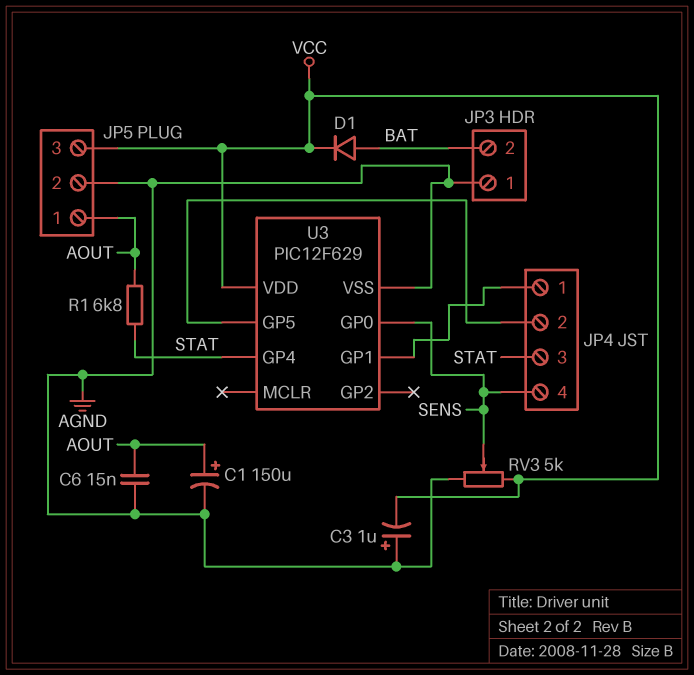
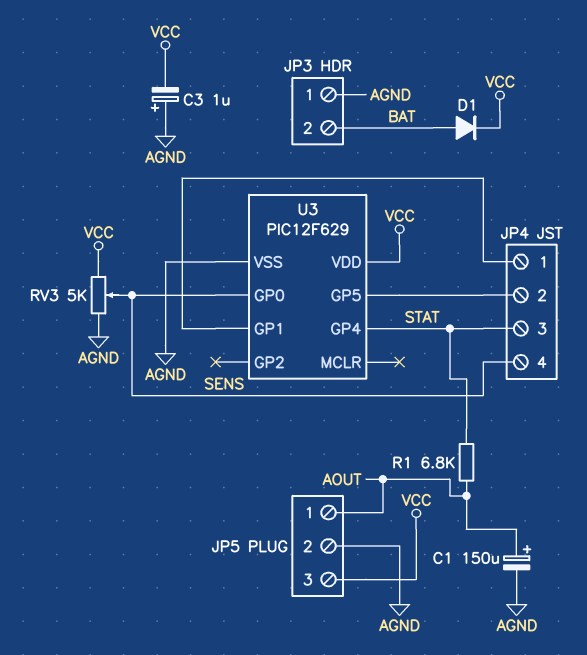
C6: 15nF (AGND, AOUT) -> none

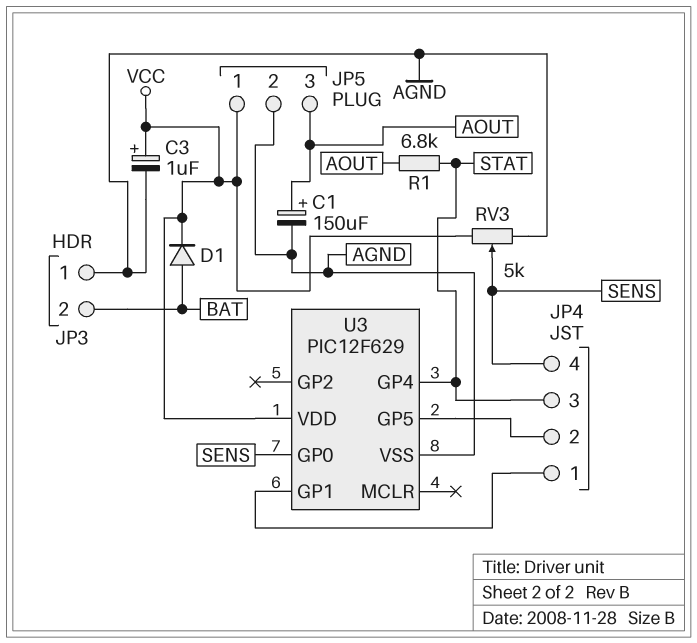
C3: 1uF (plus AGND, minus VCC) -> 1uF (plus VCC, minus AGND)
JP5 pin 1: AOUT -> VCC
JP5 pin 3: VCC -> AOUT

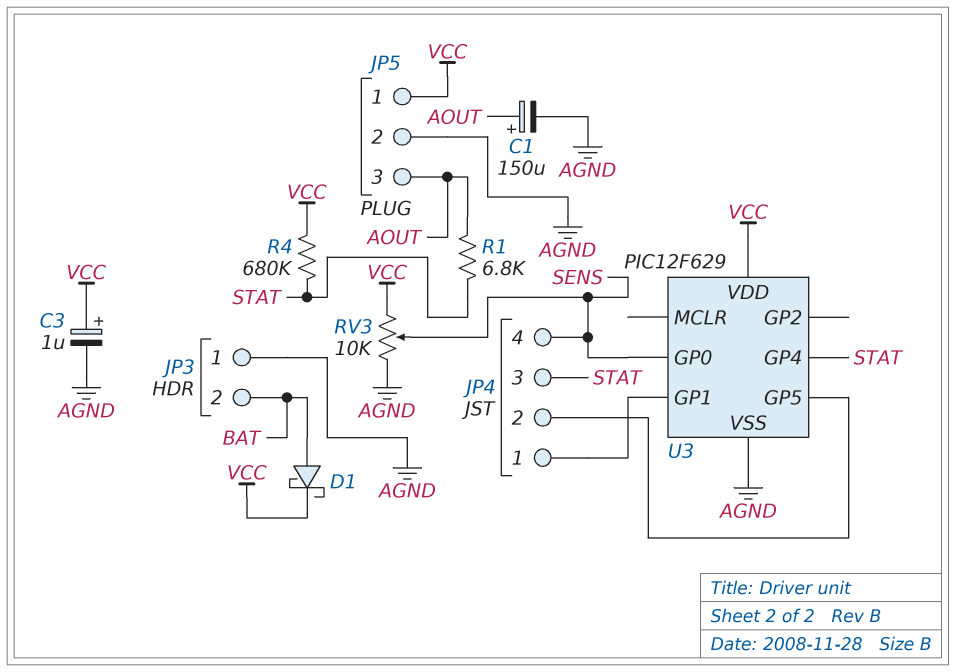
D1: diode (A BAT, K VCC) -> schottky (A BAT, K VCC)
R4: none -> 680k (STAT, VCC)
RV3: 5k (AGND, VCC, wiper SENS) -> 10k (AGND, VCC, wiper SENS)

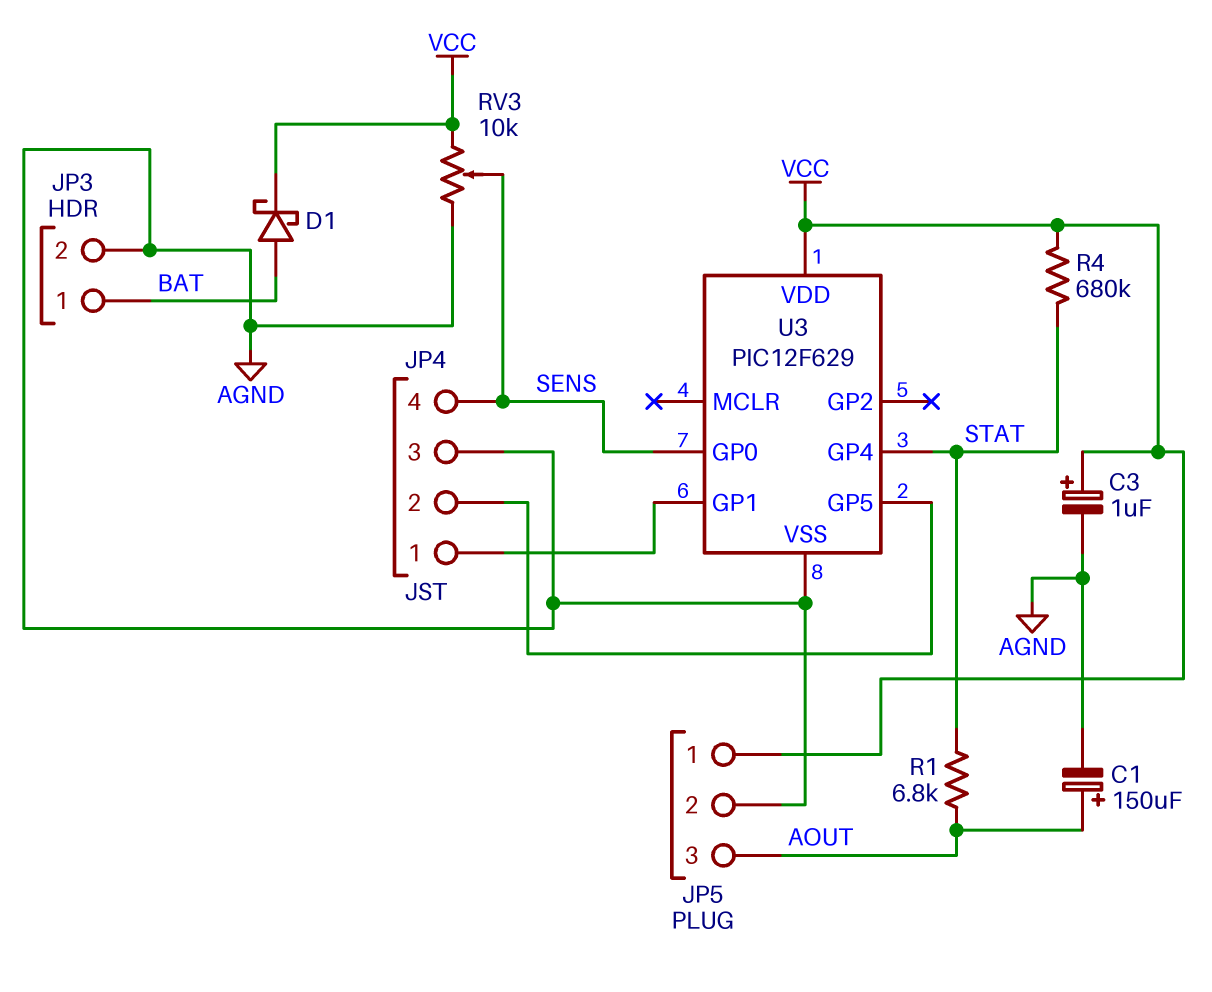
JP3 pin 1: AGND -> BAT
JP3 pin 2: BAT -> AGND
JP4 pin 3: STAT -> AGND

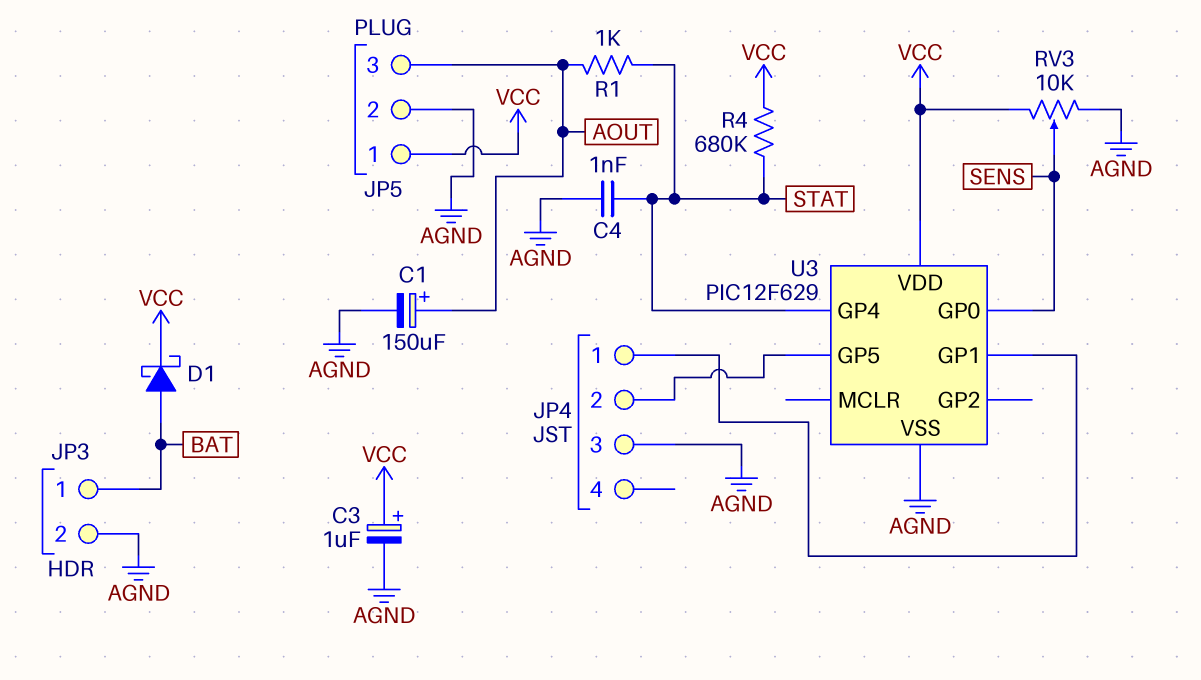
C4: none -> 1nF (AGND, STAT)
JP4 pin 4: SENS -> none
R1: 6.8k (AOUT, STAT) -> 1k (AOUT, STAT)

